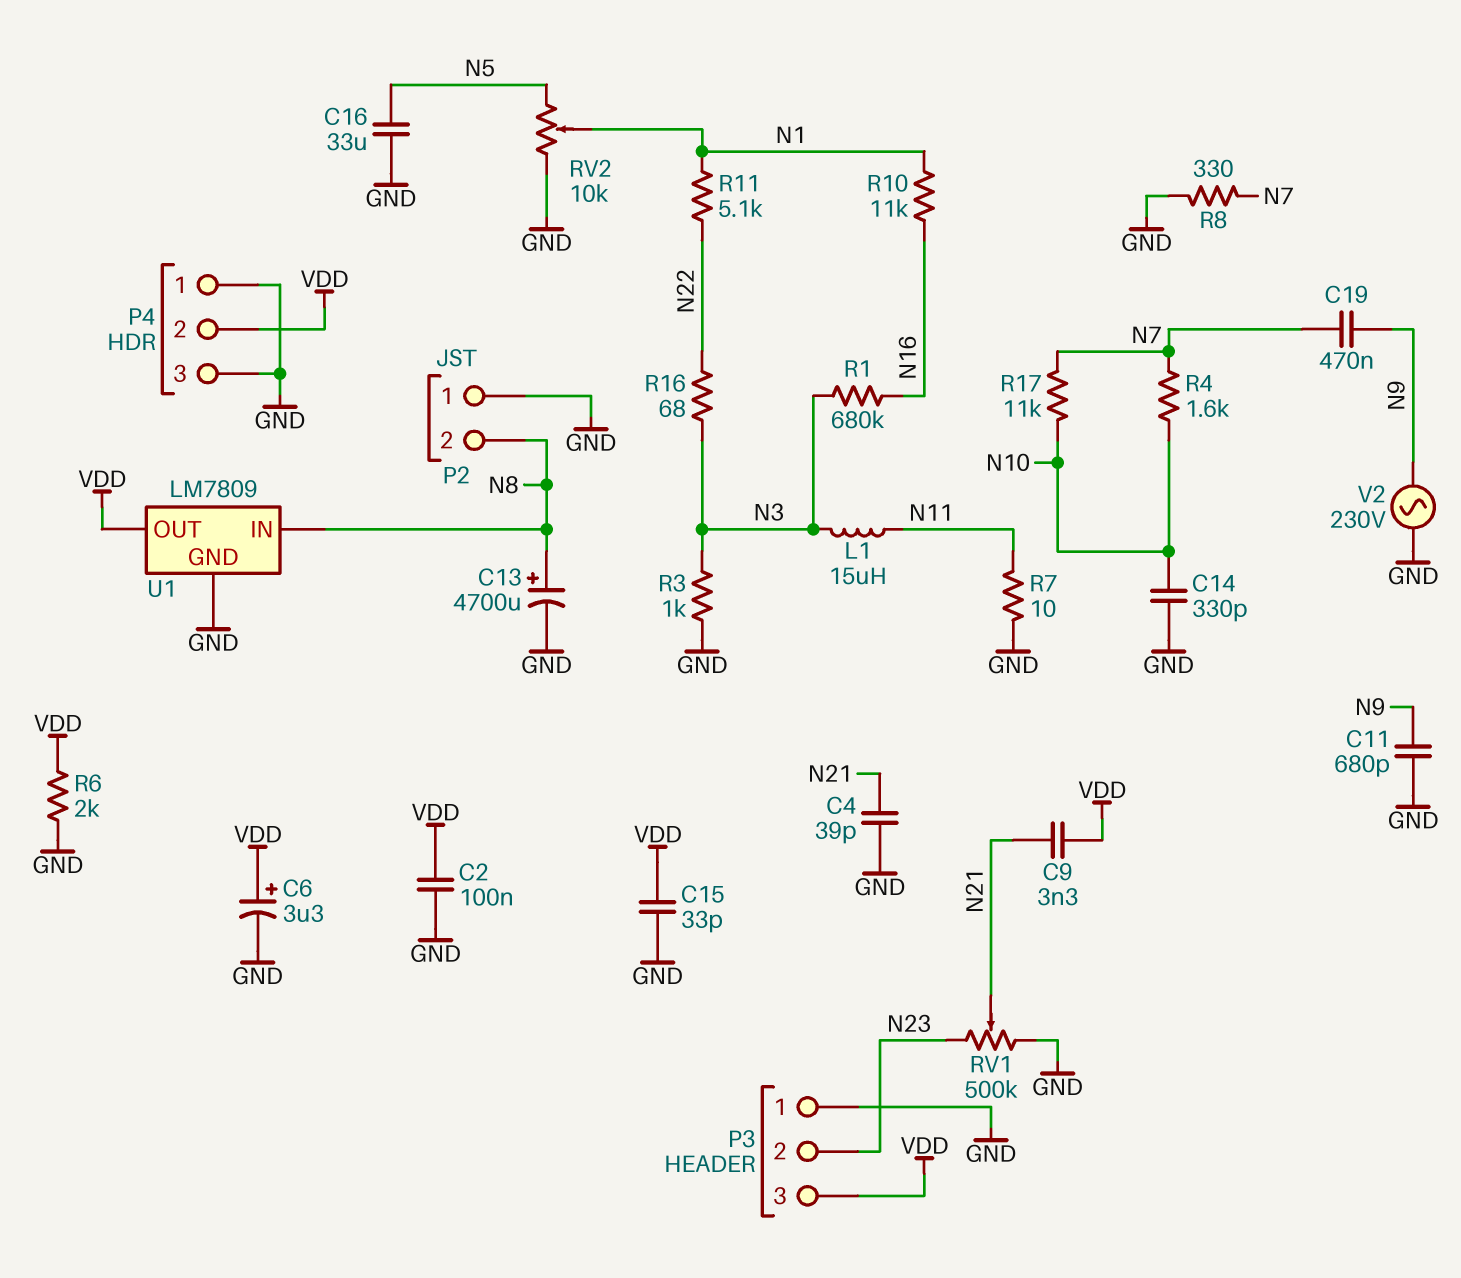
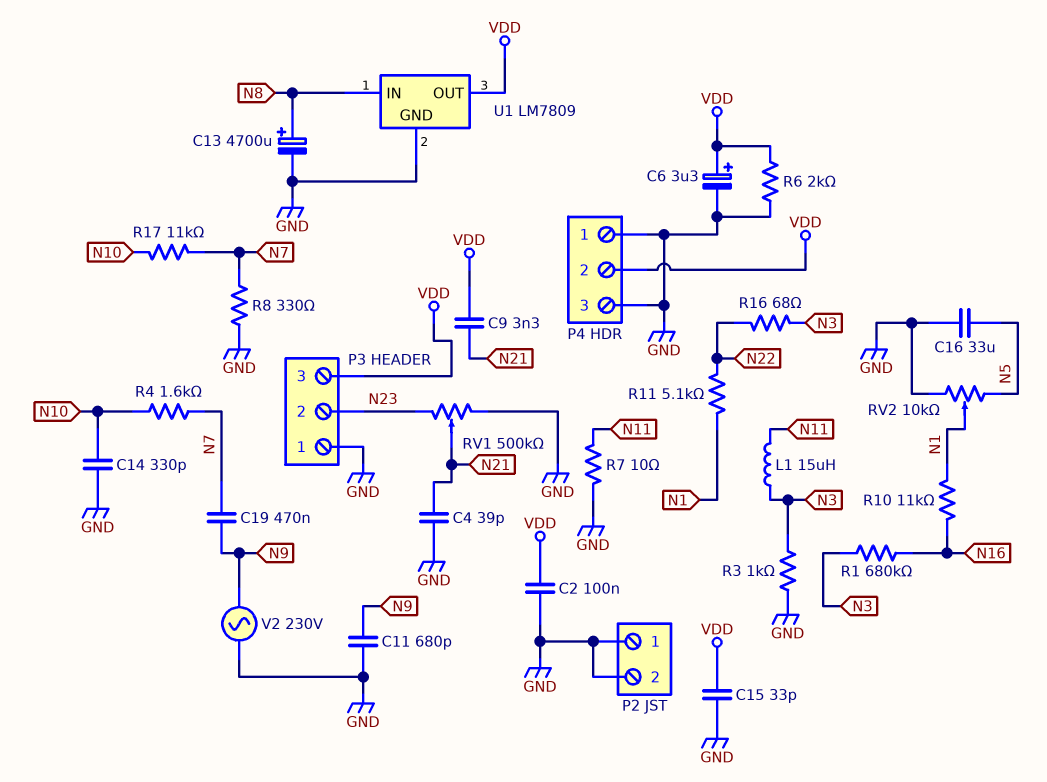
P2 pin 2: N8 -> GND

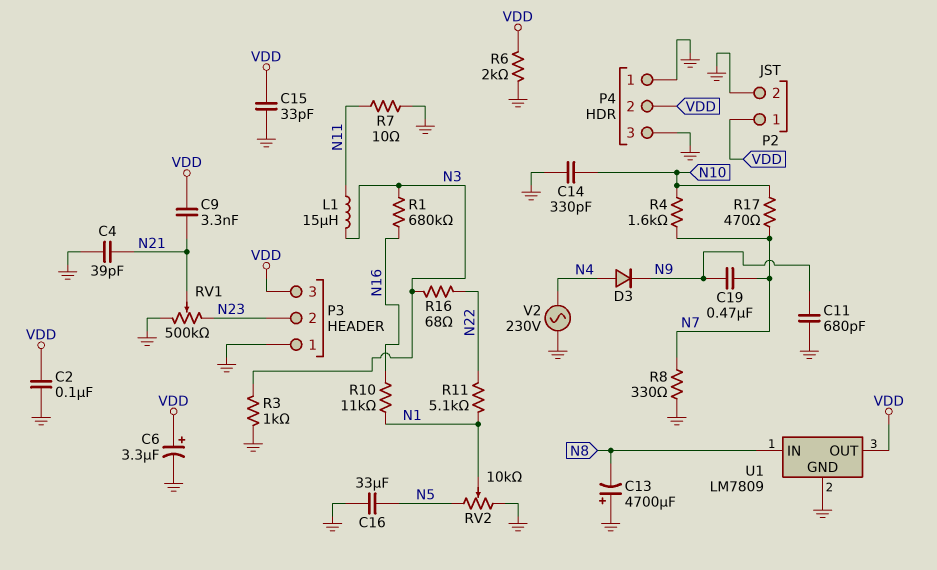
C13: 4700uF (plus N8, minus GND) -> 4700uF (plus GND, minus N8)
D3: none -> diode (A N4, K N9)
P2 pin 1: GND -> VDD
R17: 11k (N7, N10) -> 470 (N7, N10)
V2: AC 230V (GND, N9) -> AC 230V (GND, N4)

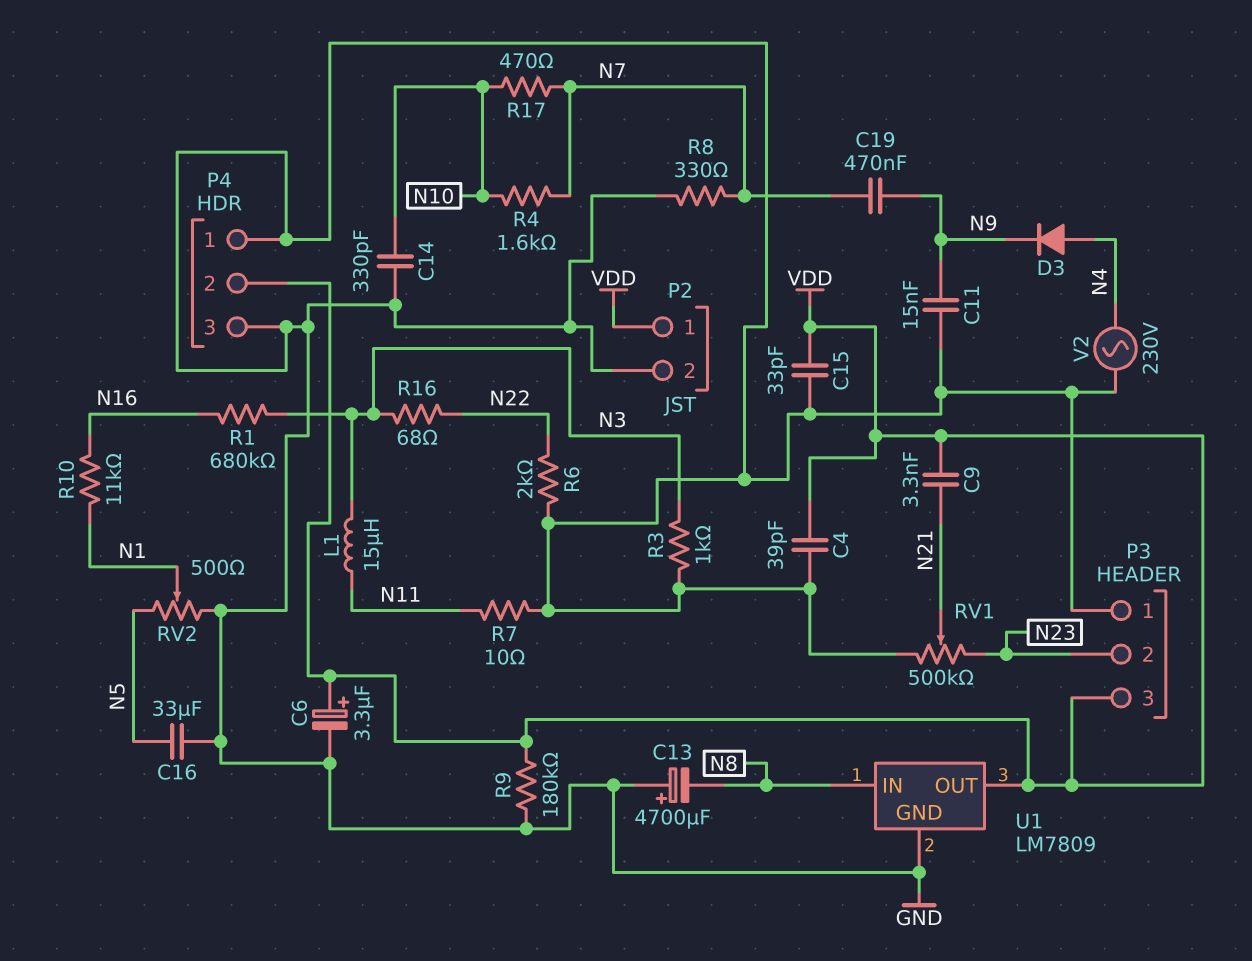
C2: 100nF (GND, VDD) -> none
C4: 39pF (GND, N21) -> 39pF (GND, VDD)
C11: 680pF (GND, N9) -> 15nF (GND, N9)
R6: 2k (GND, VDD) -> 2k (GND, N22)
R9: none -> 180k (GND, VDD)
R11: 5.1k (N1, N22) -> none
RV2: 10k (GND, N5, wiper N1) -> 500 (GND, N5, wiper N1)

